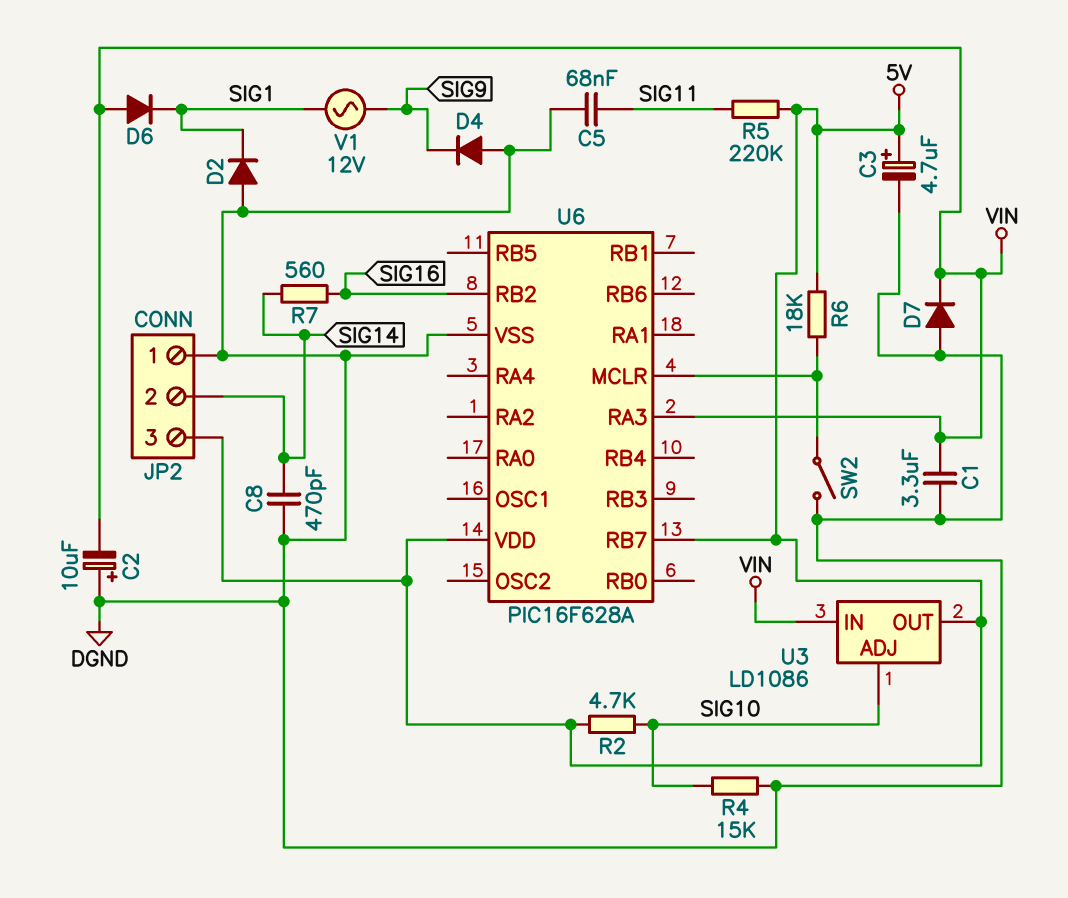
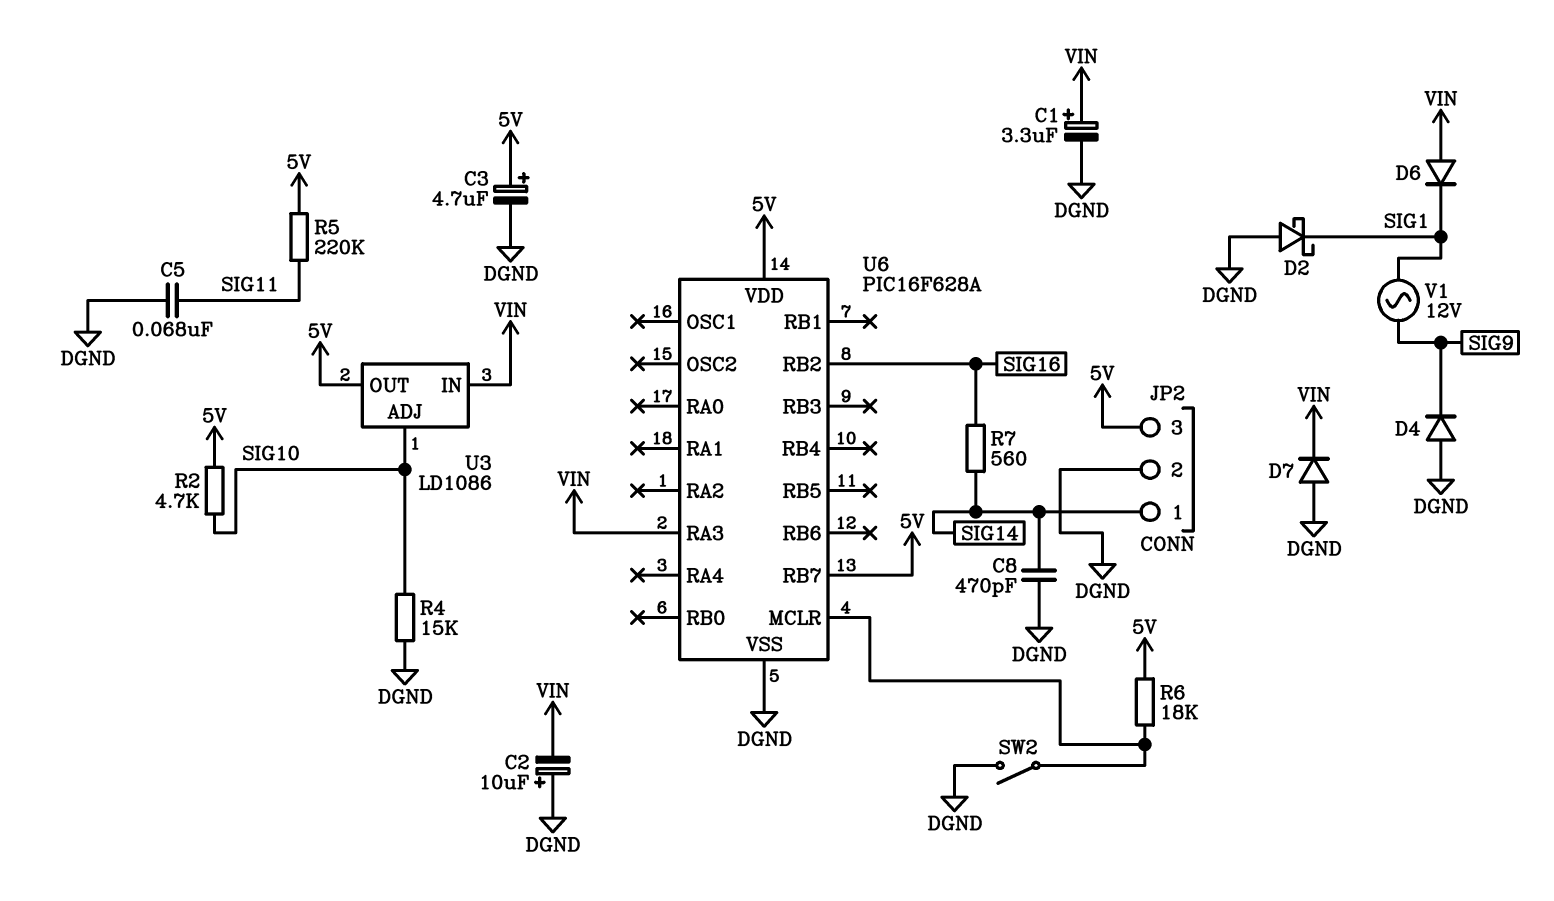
C1: 3.3uF (DGND, VIN) -> 3.3uF (plus VIN, minus DGND)
D2: diode (A DGND, K SIG1) -> schottky (A DGND, K SIG1)
JP2 pin 1: DGND -> SIG14
JP2 pin 2: SIG14 -> DGND

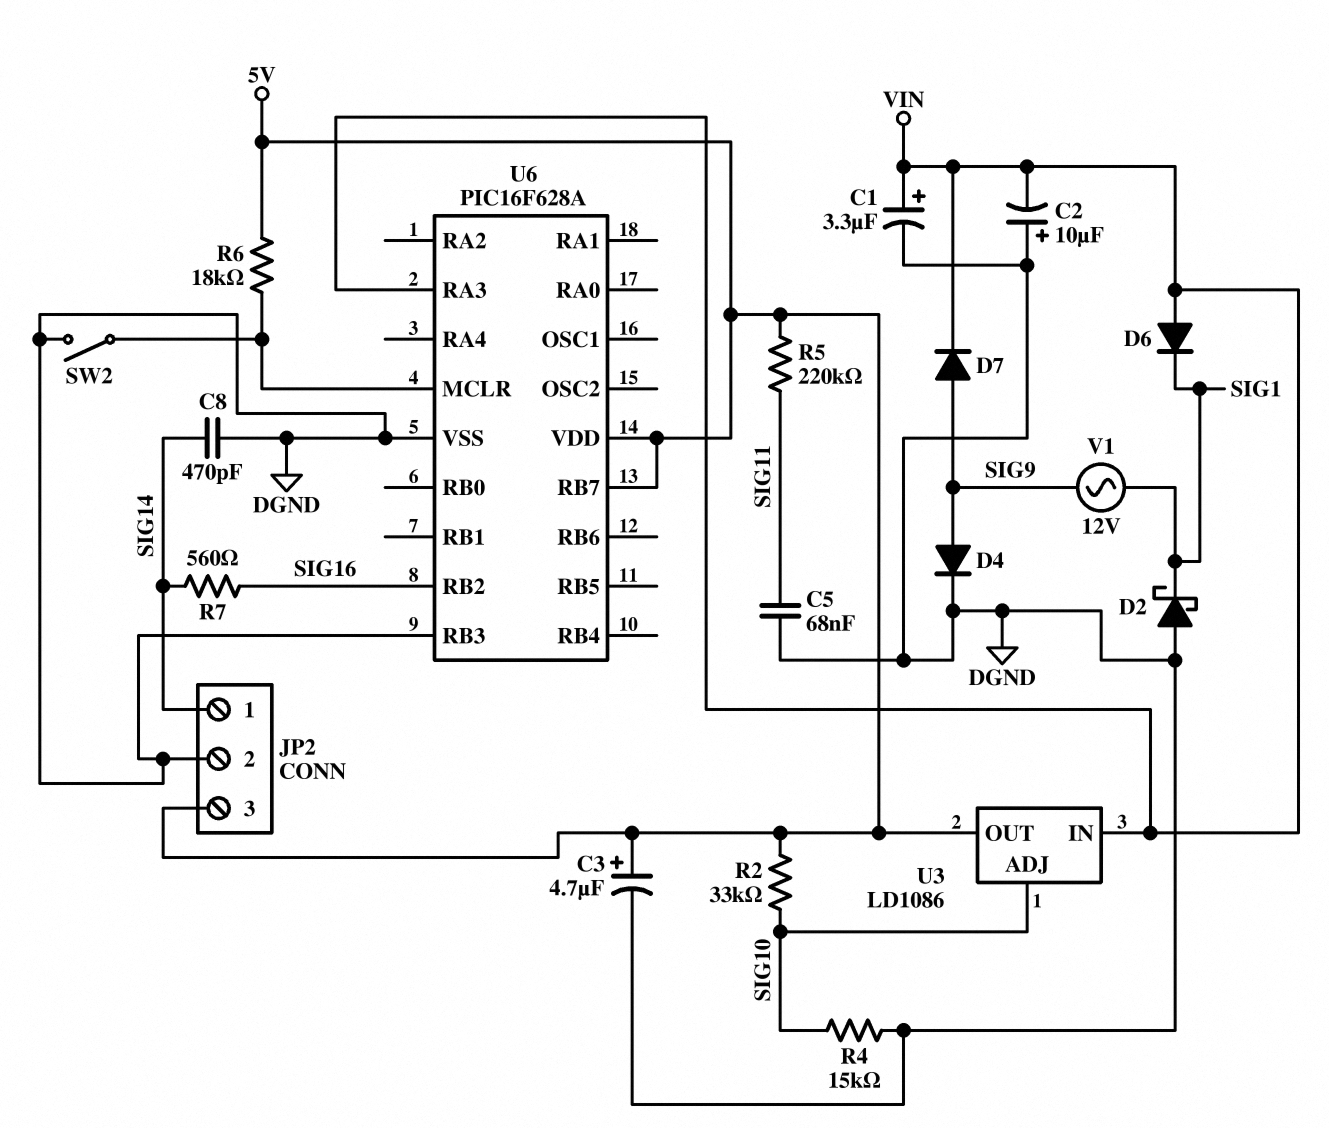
D4: diode (A DGND, K SIG9) -> diode (A SIG9, K DGND)
D7: diode (A DGND, K VIN) -> diode (A SIG9, K VIN)
R2: 4.7k (5V, SIG10) -> 33k (5V, SIG10)
U6 pin RB3: none -> DGND

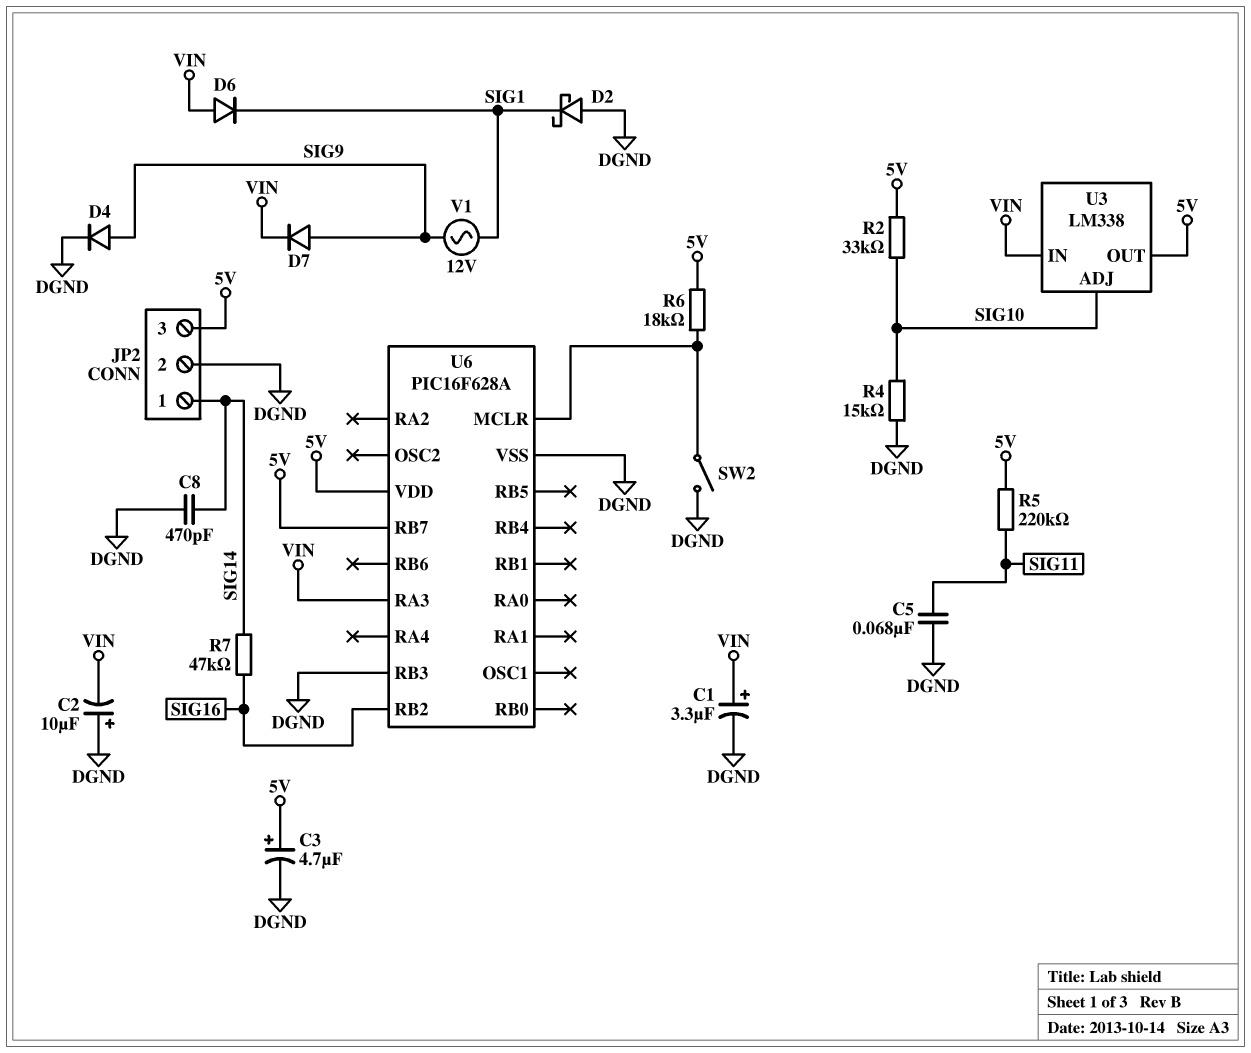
R7: 560 (SIG14, SIG16) -> 47k (SIG14, SIG16)
U3: LD1086 -> LM338

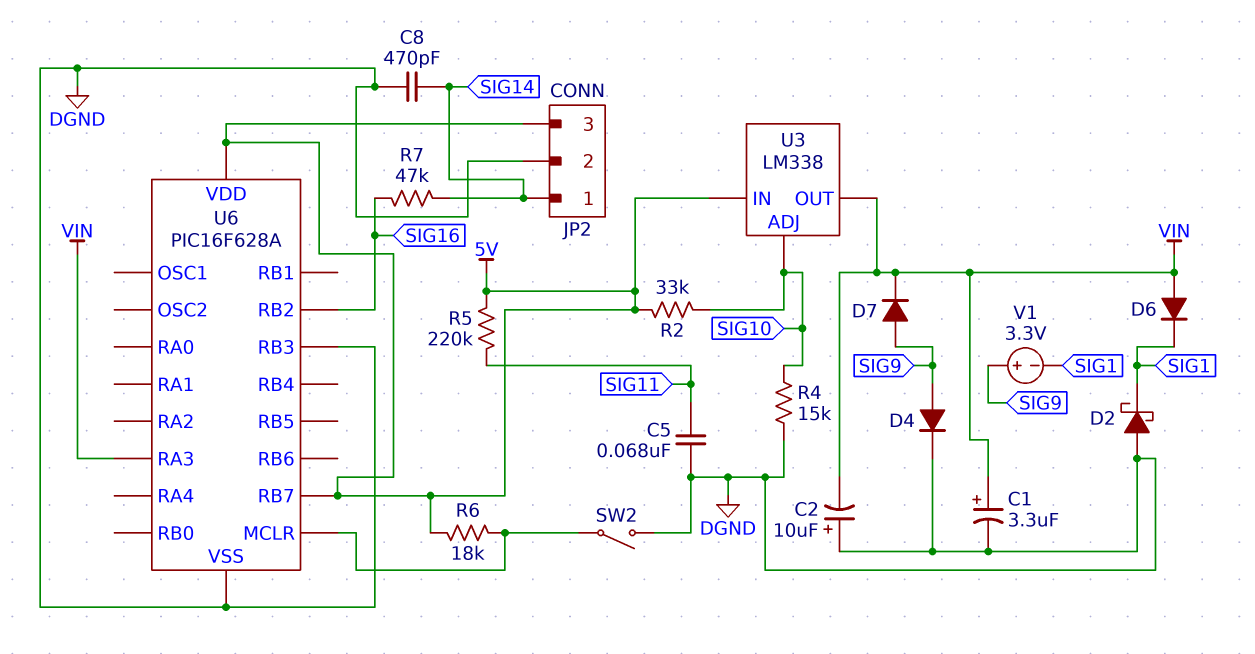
C3: 4.7uF (plus 5V, minus DGND) -> none
U3 pin IN: VIN -> 5V
U3 pin OUT: 5V -> VIN
V1: AC 12V (SIG1, SIG9) -> 3.3V (plus SIG9, minus SIG1)

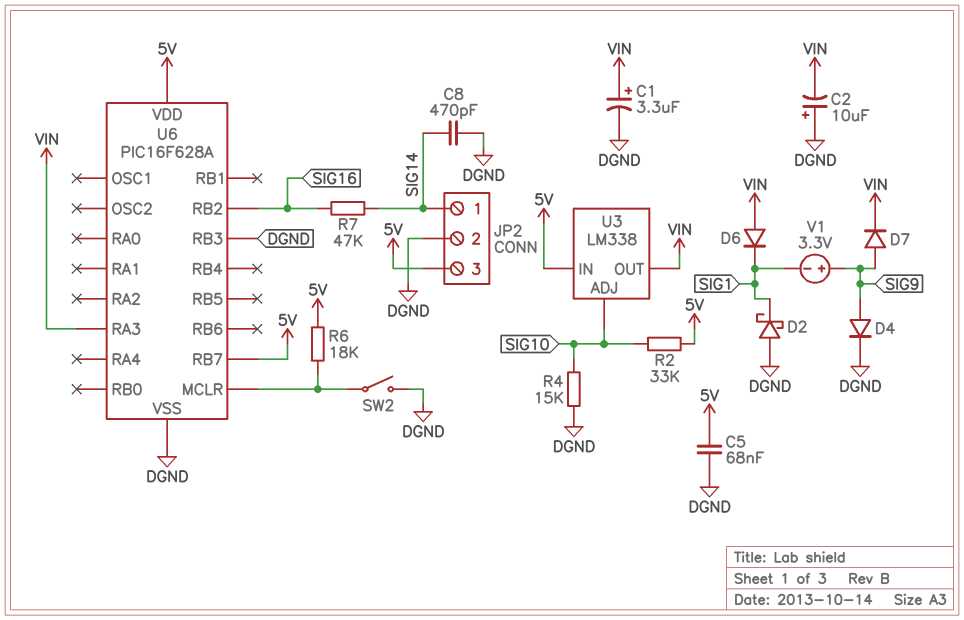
C5: 68nF (DGND, SIG11) -> 68nF (5V, DGND)
R5: 220k (5V, SIG11) -> none

